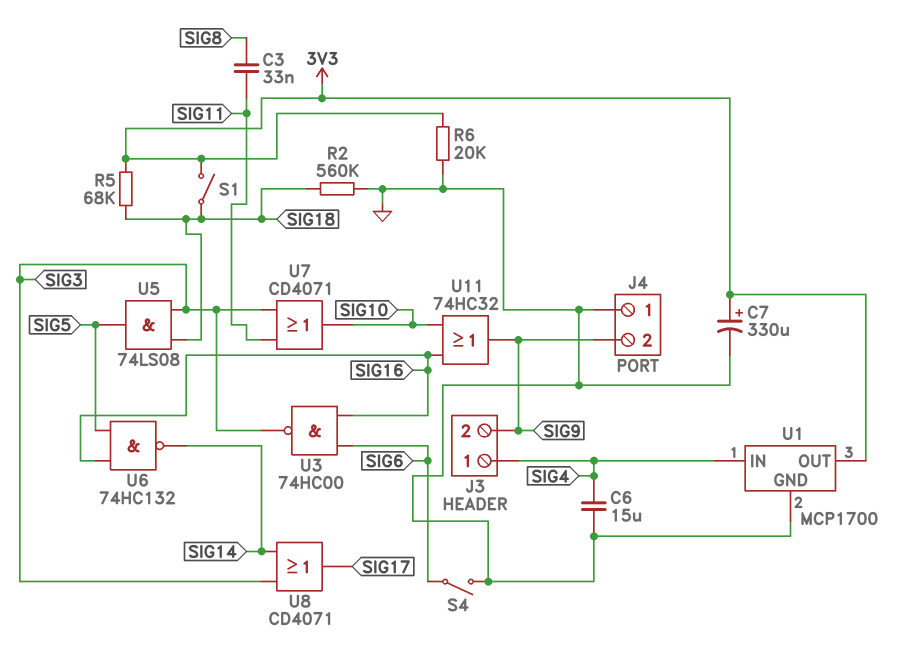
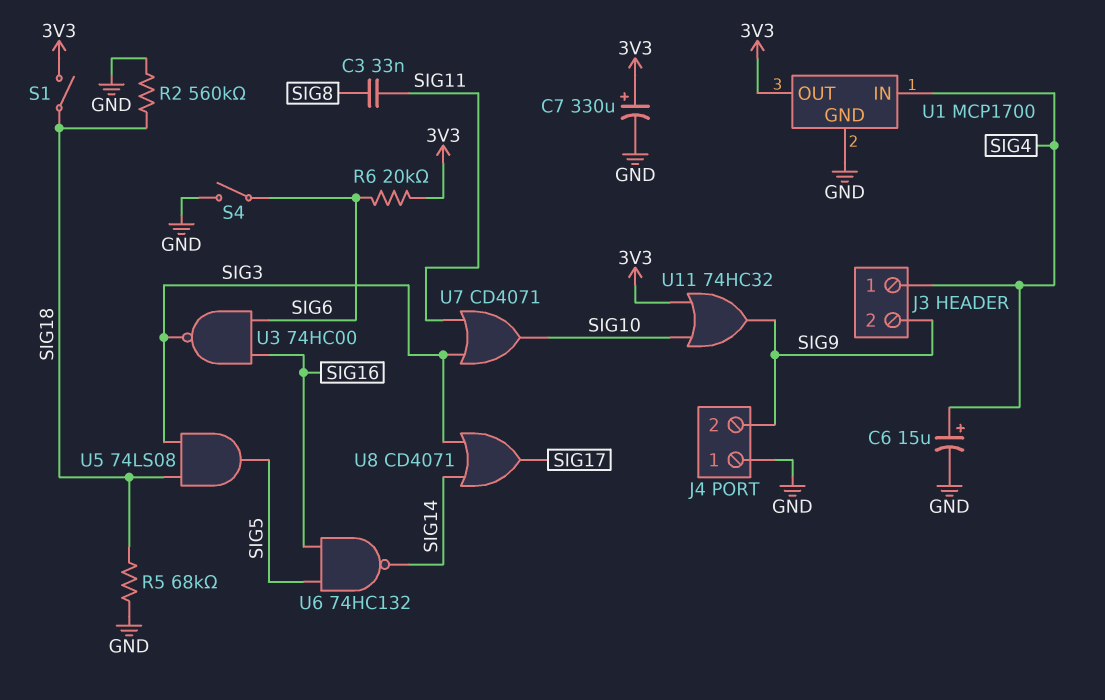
C6: 15uF (GND, SIG4) -> 15uF (plus SIG4, minus GND)
R5: 68k (3V3, SIG18) -> 68k (GND, SIG18)
R6: 20k (3V3, GND) -> 20k (3V3, SIG6)
U11: OR 74HC32 (in SIG10, in SIG16, out SIG9) -> OR 74HC32 (in 3V3, in SIG10, out SIG9)

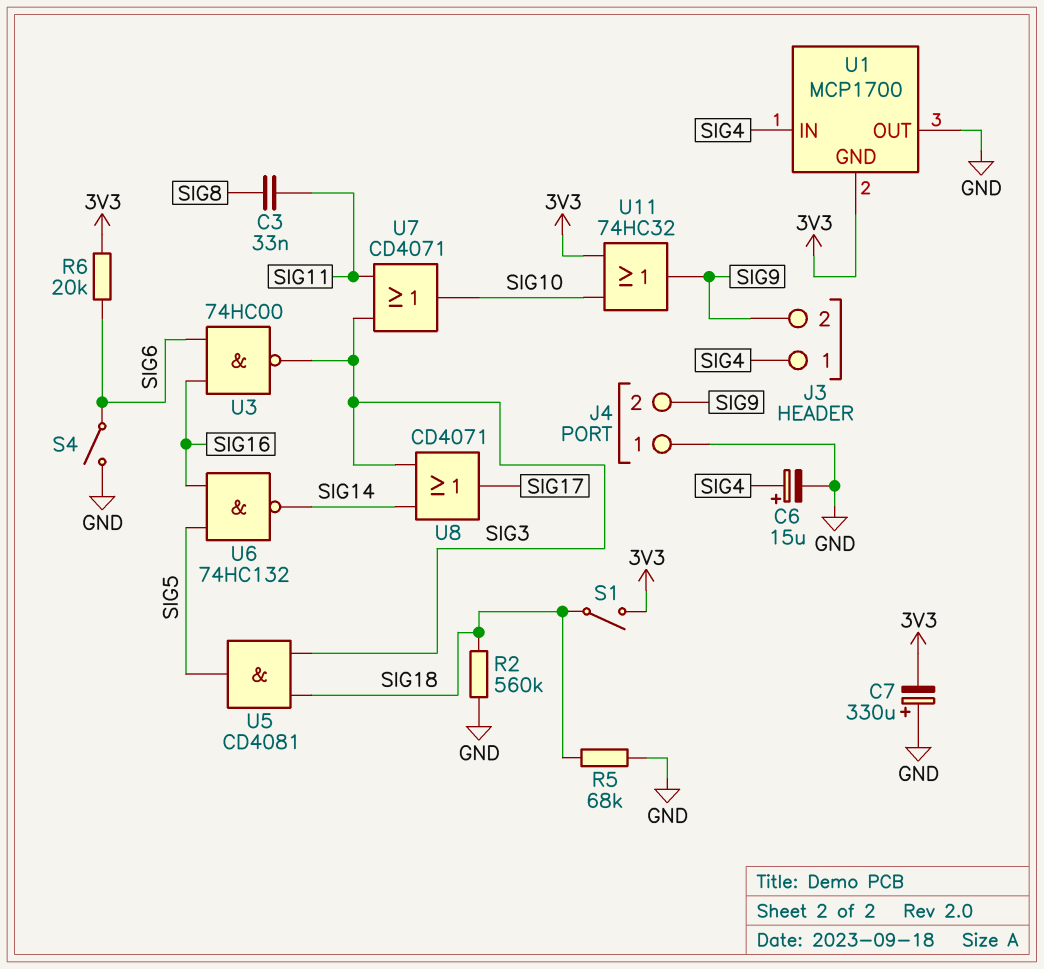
C7: 330uF (plus 3V3, minus GND) -> 330uF (plus GND, minus 3V3)
U1 pin GND: GND -> 3V3
U1 pin OUT: 3V3 -> GND
U5: AND 74LS08 (in SIG3, in SIG18, out SIG5) -> AND CD4081 (in SIG3, in SIG18, out SIG5)

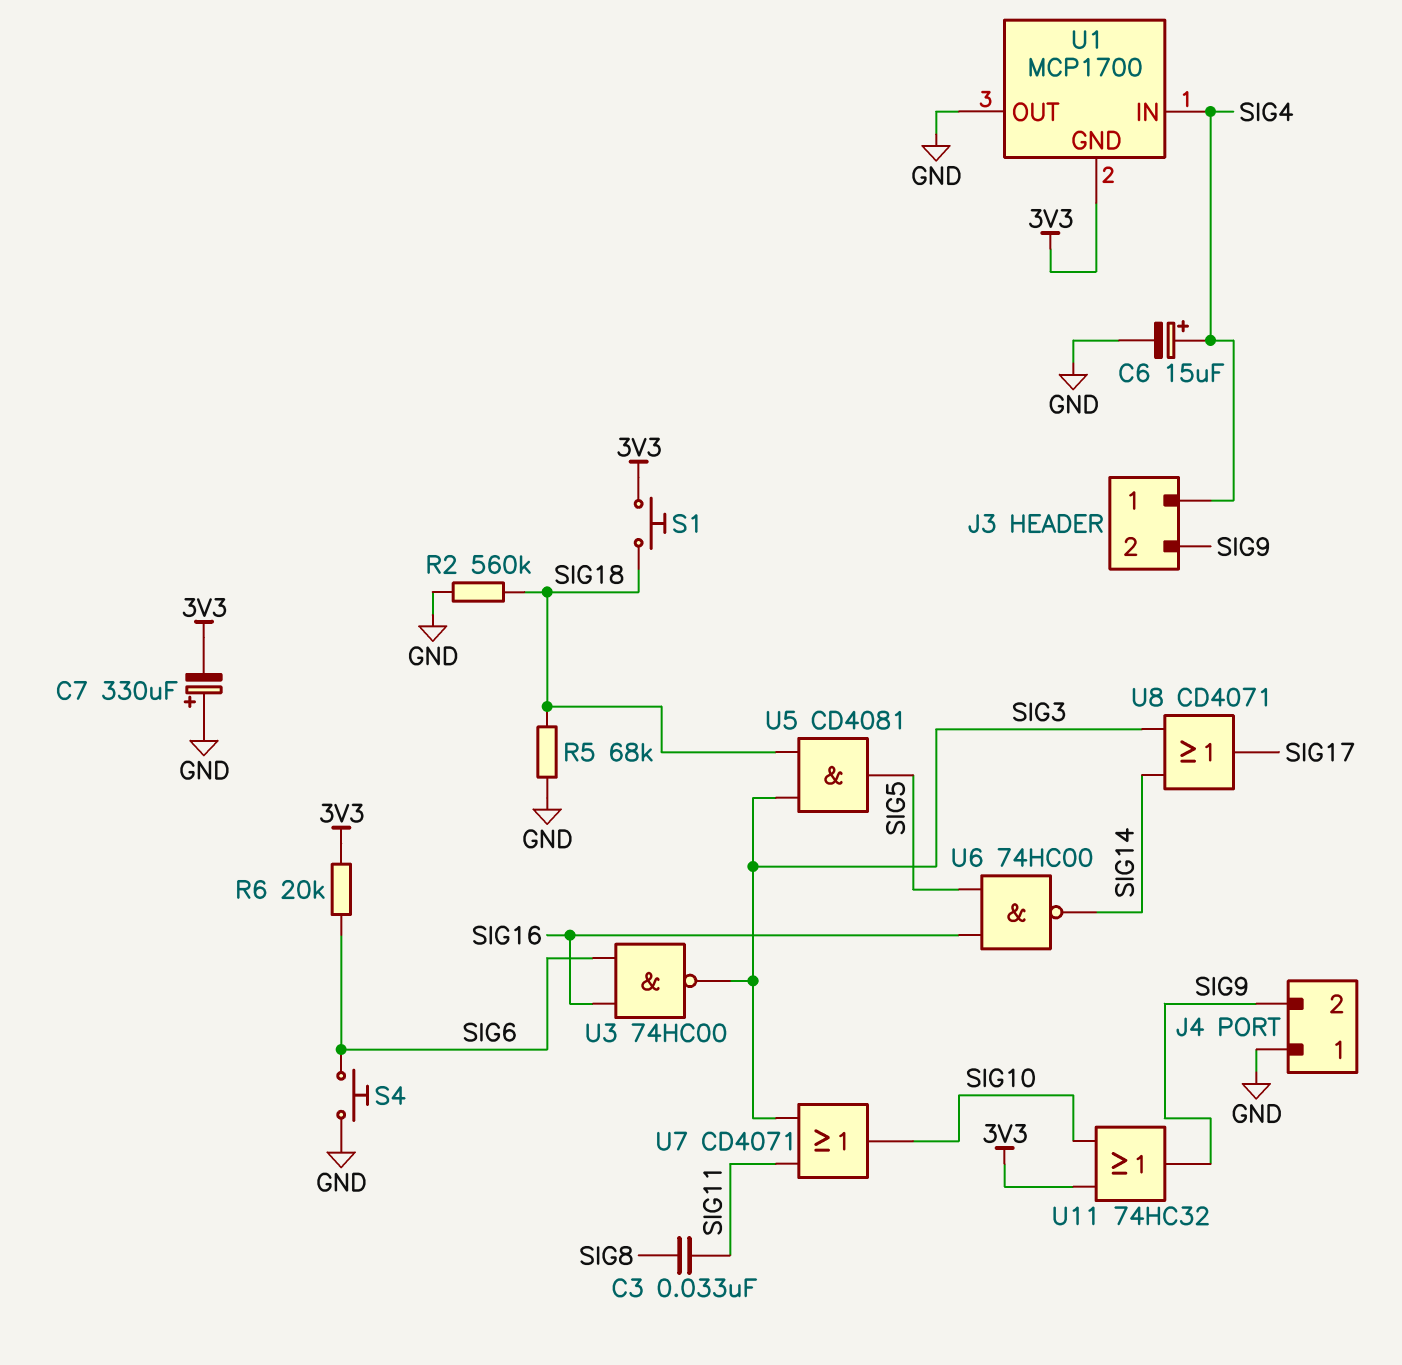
S1: switch (3V3, SIG18) -> button (3V3, SIG18)
S4: switch (GND, SIG6) -> button (GND, SIG6)
U6: NAND 74HC132 (in SIG5, in SIG16, out SIG14) -> NAND 74HC00 (in SIG5, in SIG16, out SIG14)

